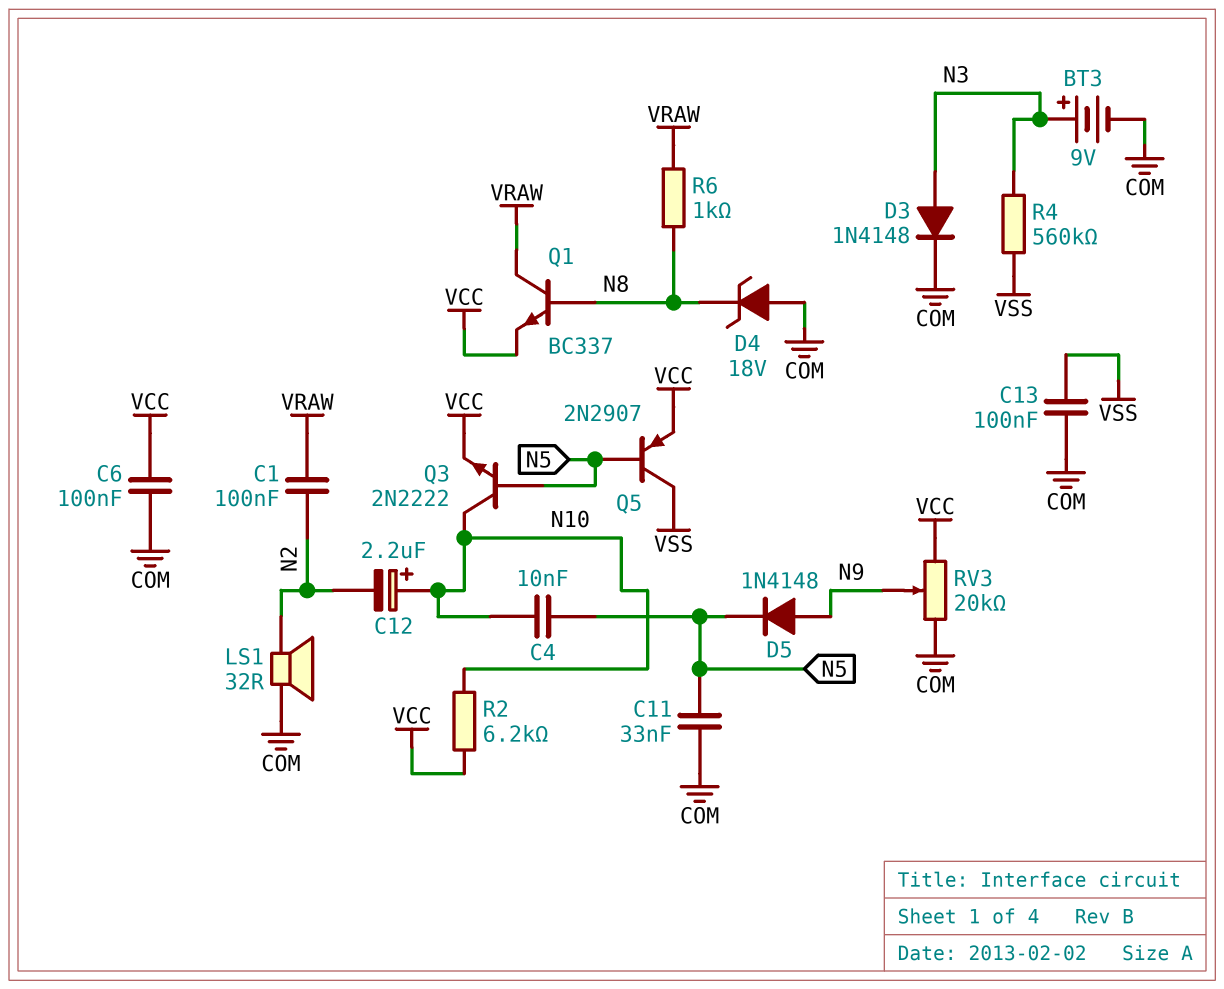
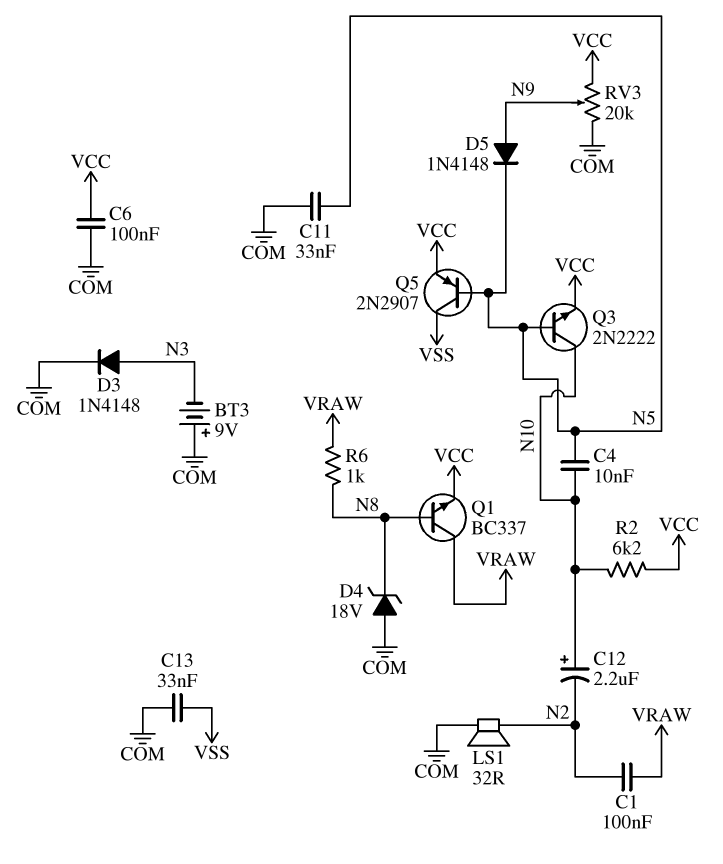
BT3: 9V (plus N3, minus COM) -> 9V (plus COM, minus N3)
C13: 100nF (COM, VSS) -> 33nF (COM, VSS)
R4: 560k (N3, VSS) -> none

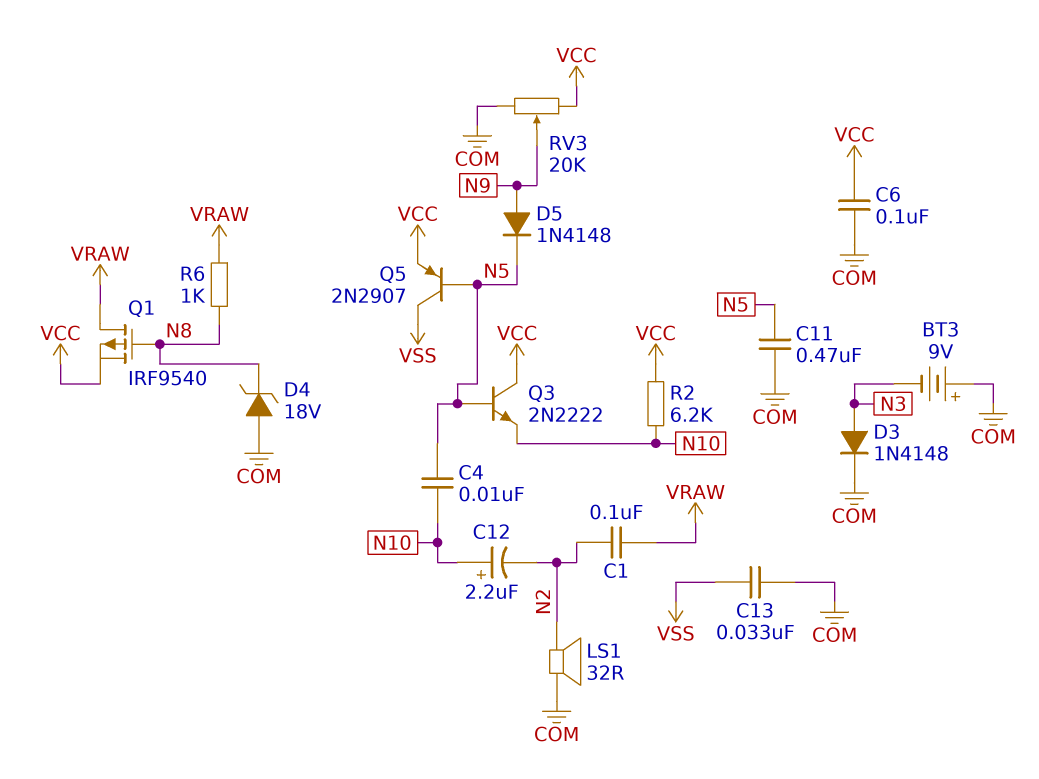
C11: 33nF (COM, N5) -> 470nF (COM, N5)
Q1: NPN BC337 (B N8, C VRAW, E VCC) -> PMOS IRF9540 (G N8, D VRAW, S VCC)
Q3: NPN 2N2222 (B N5, C N10, E VCC) -> NPN 2N2222 (B N5, C VCC, E N10)

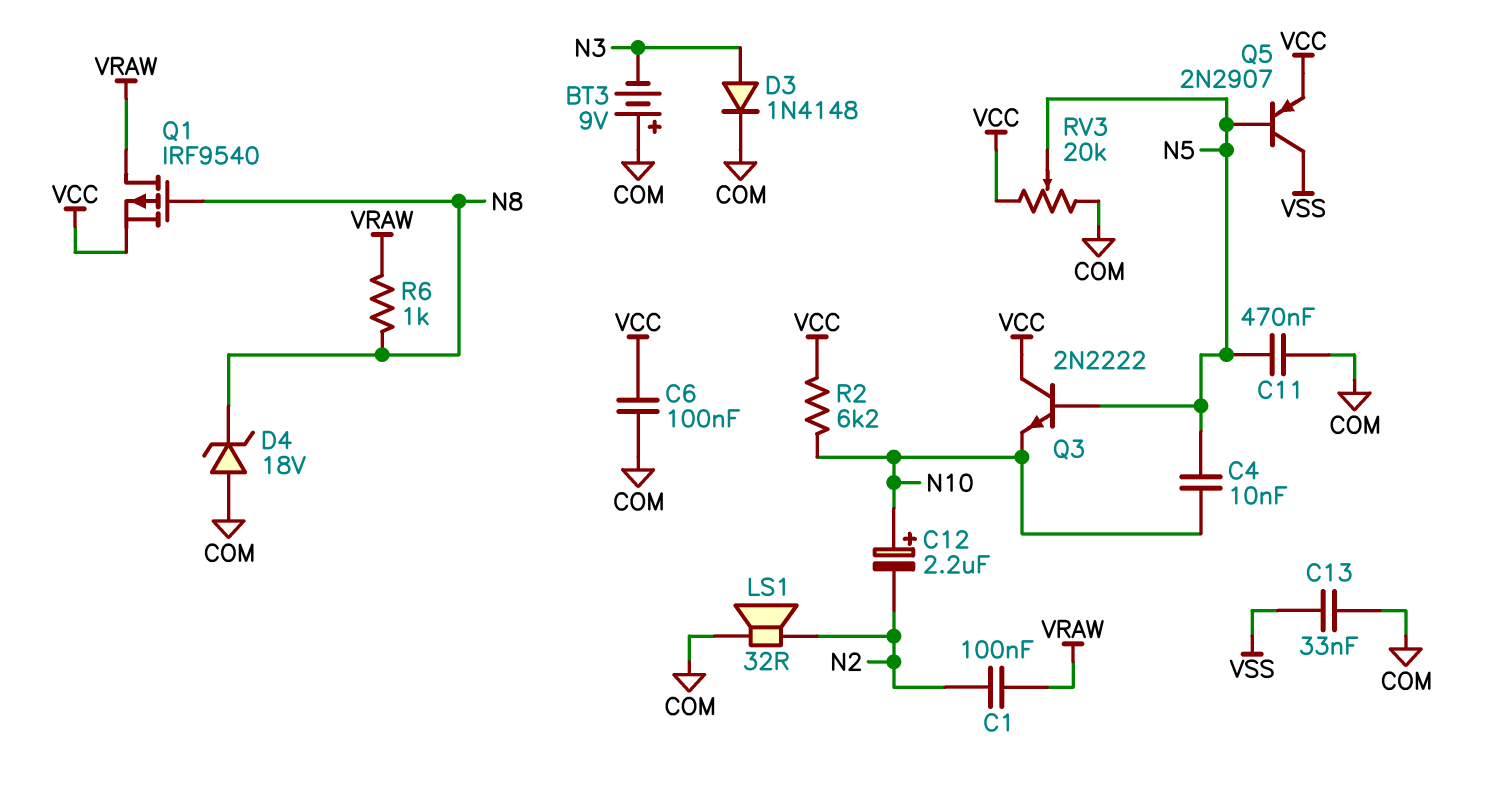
D5: diode 1N4148 (A N9, K N5) -> none
RV3: 20k (COM, VCC, wiper N9) -> 20k (COM, VCC, wiper N5)

